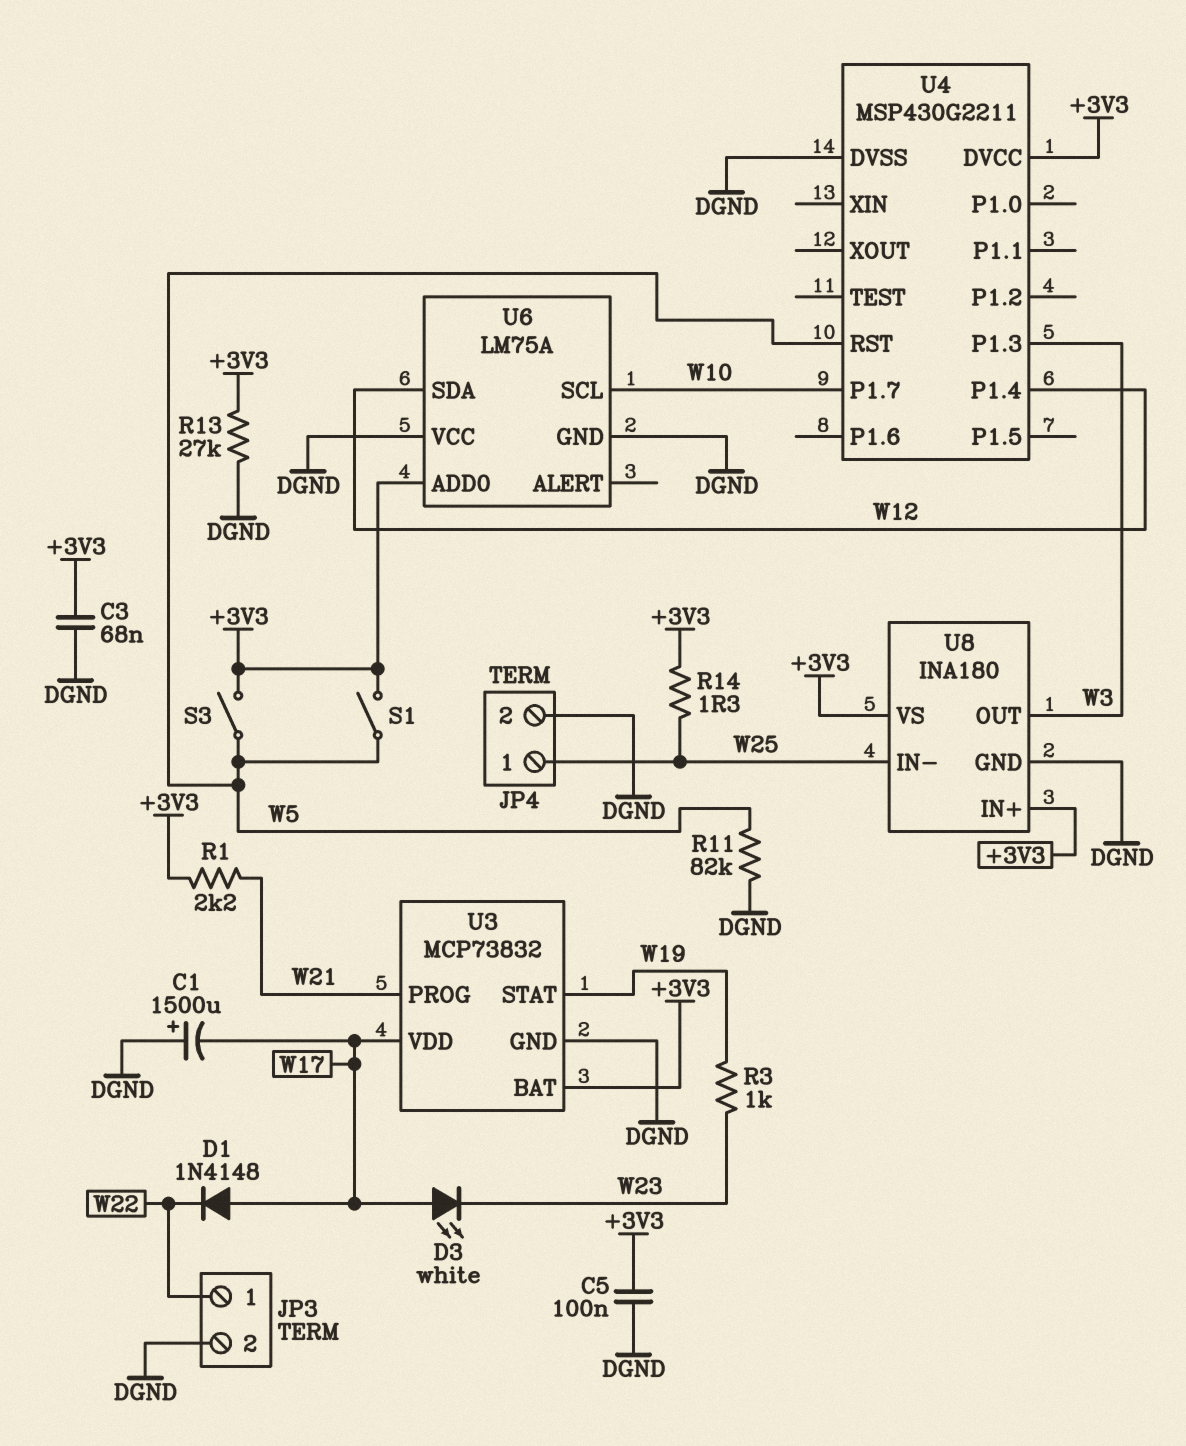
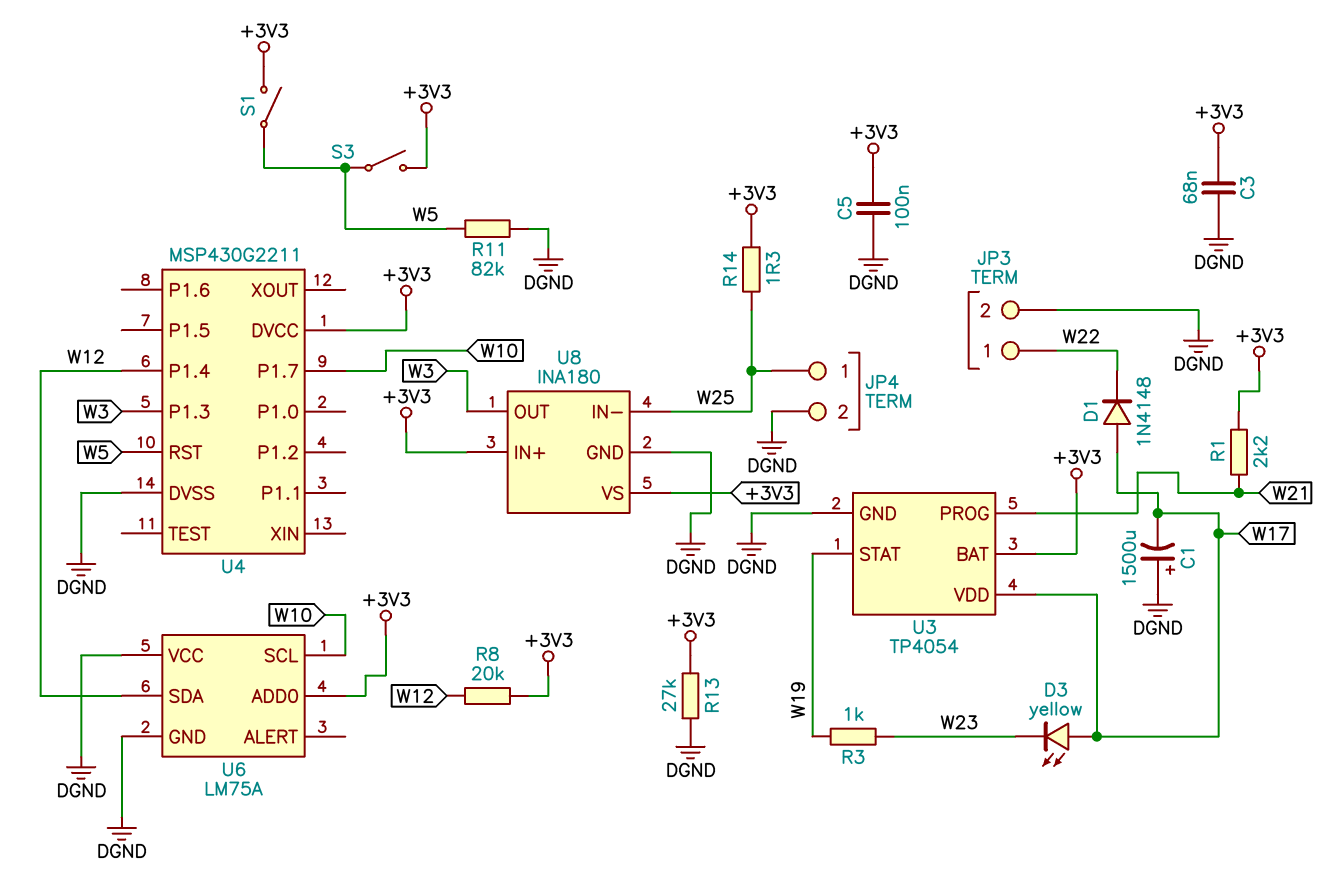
D3: LED white (A W17, K W23) -> LED yellow (A W17, K W23)
R8: none -> 20k (+3V3, W12)
U3: MCP73832 -> TP4054

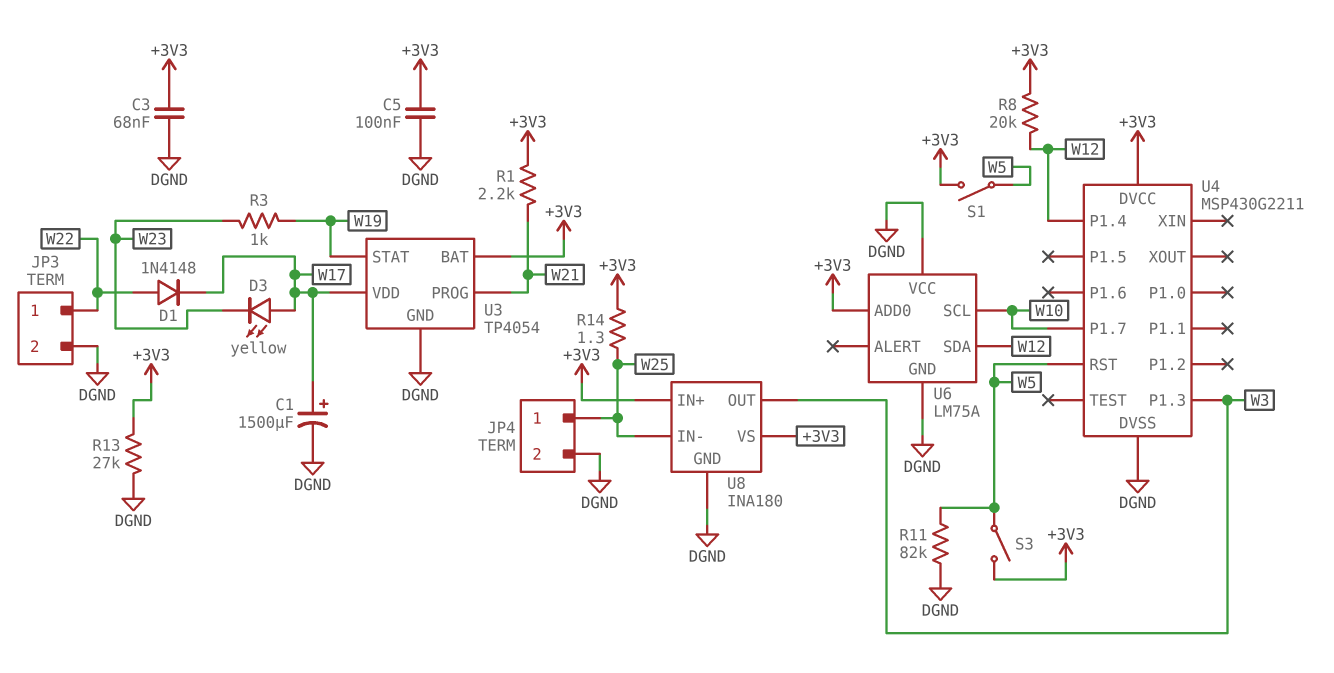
C1: 1500uF (plus DGND, minus W17) -> 1500uF (plus W17, minus DGND)
D1: diode 1N4148 (A W17, K W22) -> diode 1N4148 (A W22, K W17)

